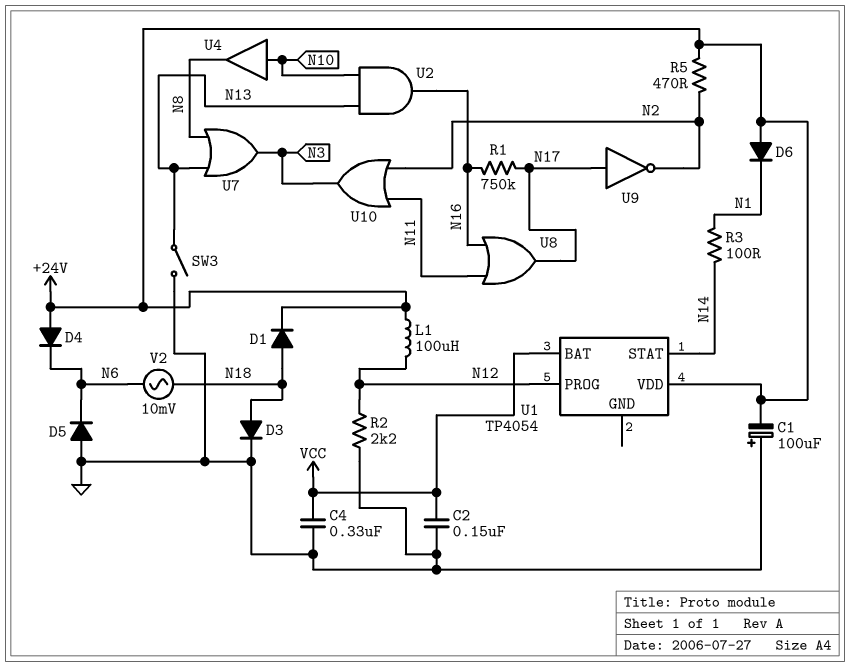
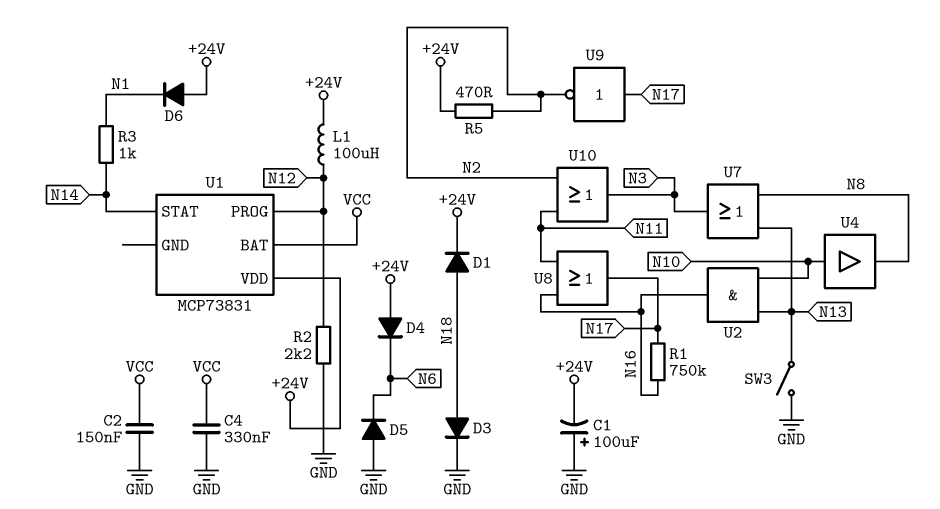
R3: 100 (N1, N14) -> 1k (N1, N14)
U1: TP4054 -> MCP73831
V2: AC 10mV (N6, N18) -> none

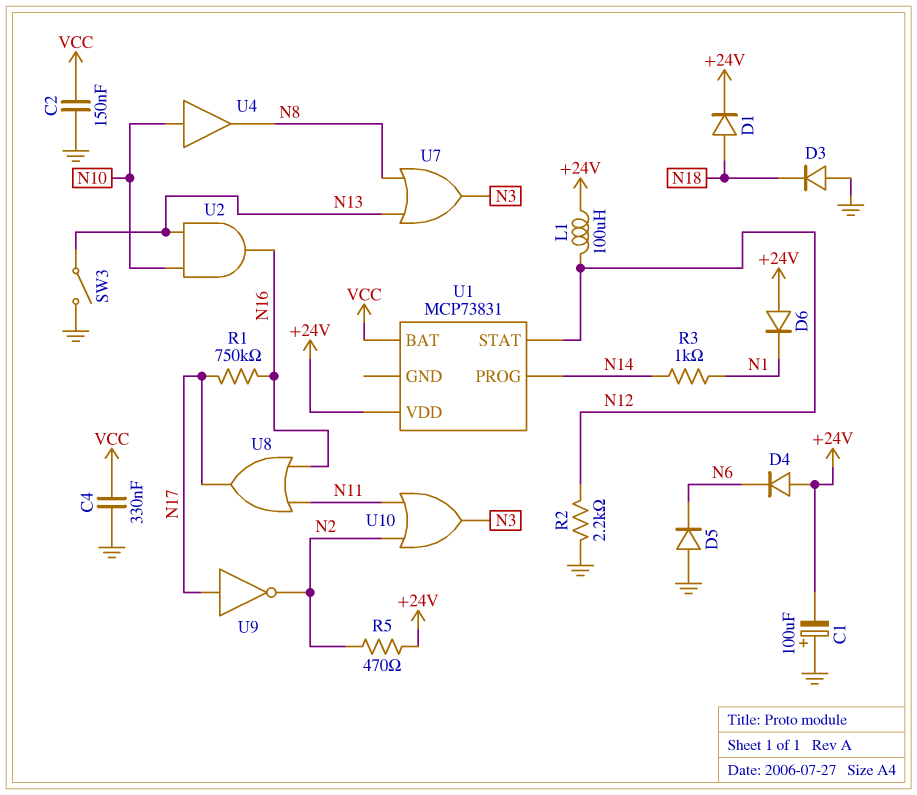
D3: diode (A N18, K GND) -> diode (A GND, K N18)
U1 pin PROG: N12 -> N14
U1 pin STAT: N14 -> N12

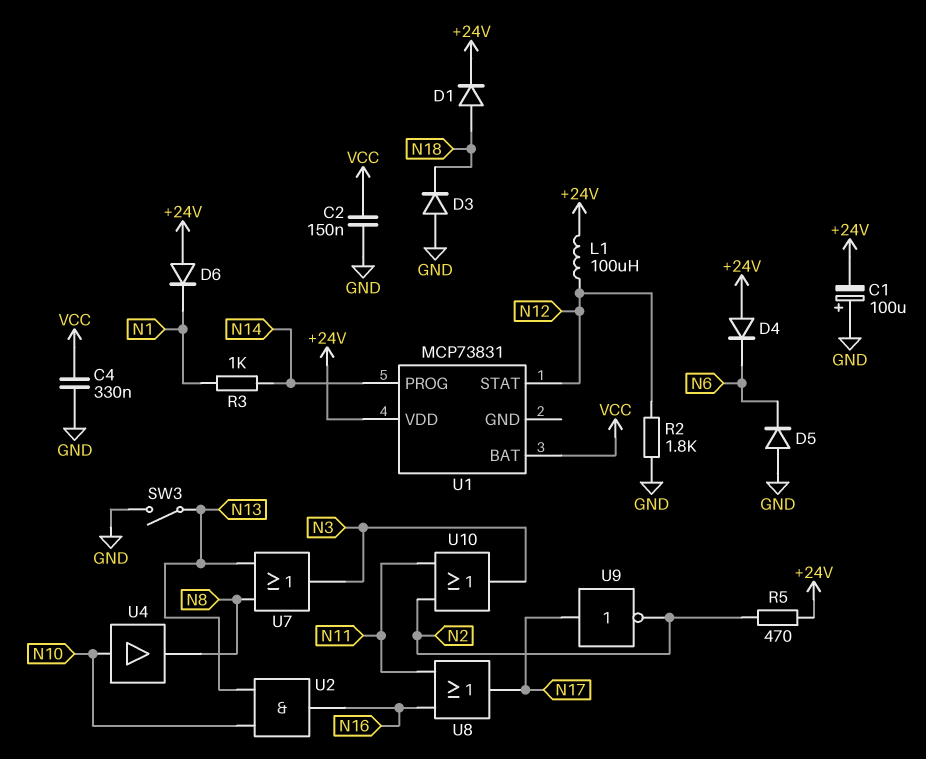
R1: 750k (N16, N17) -> none
R2: 2.2k (GND, N12) -> 1.8k (GND, N12)

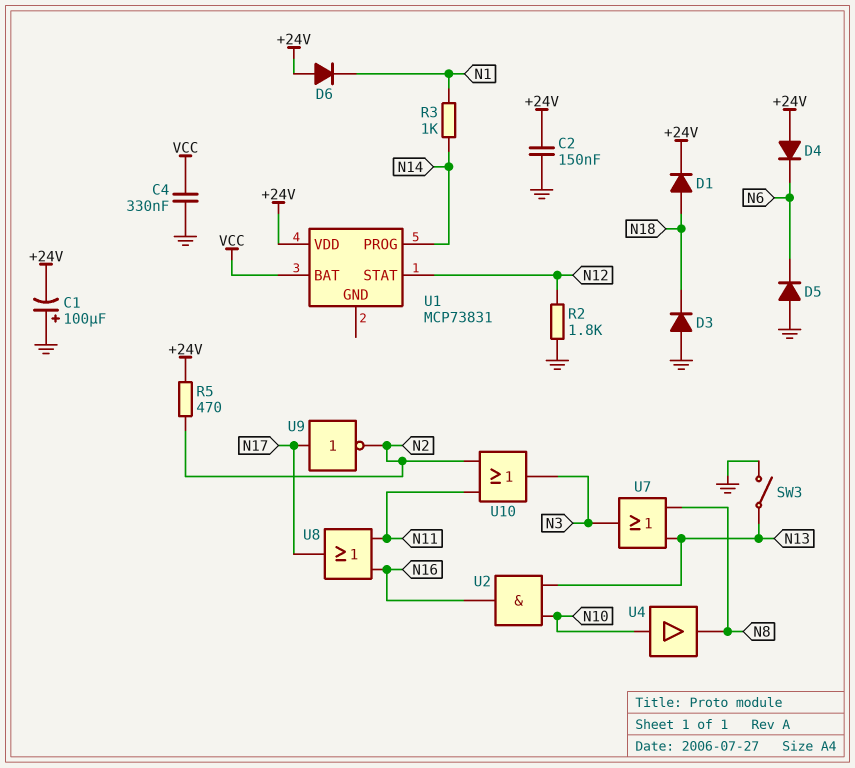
C2: 150nF (GND, VCC) -> 150nF (+24V, GND)
L1: 100uH (+24V, N12) -> none

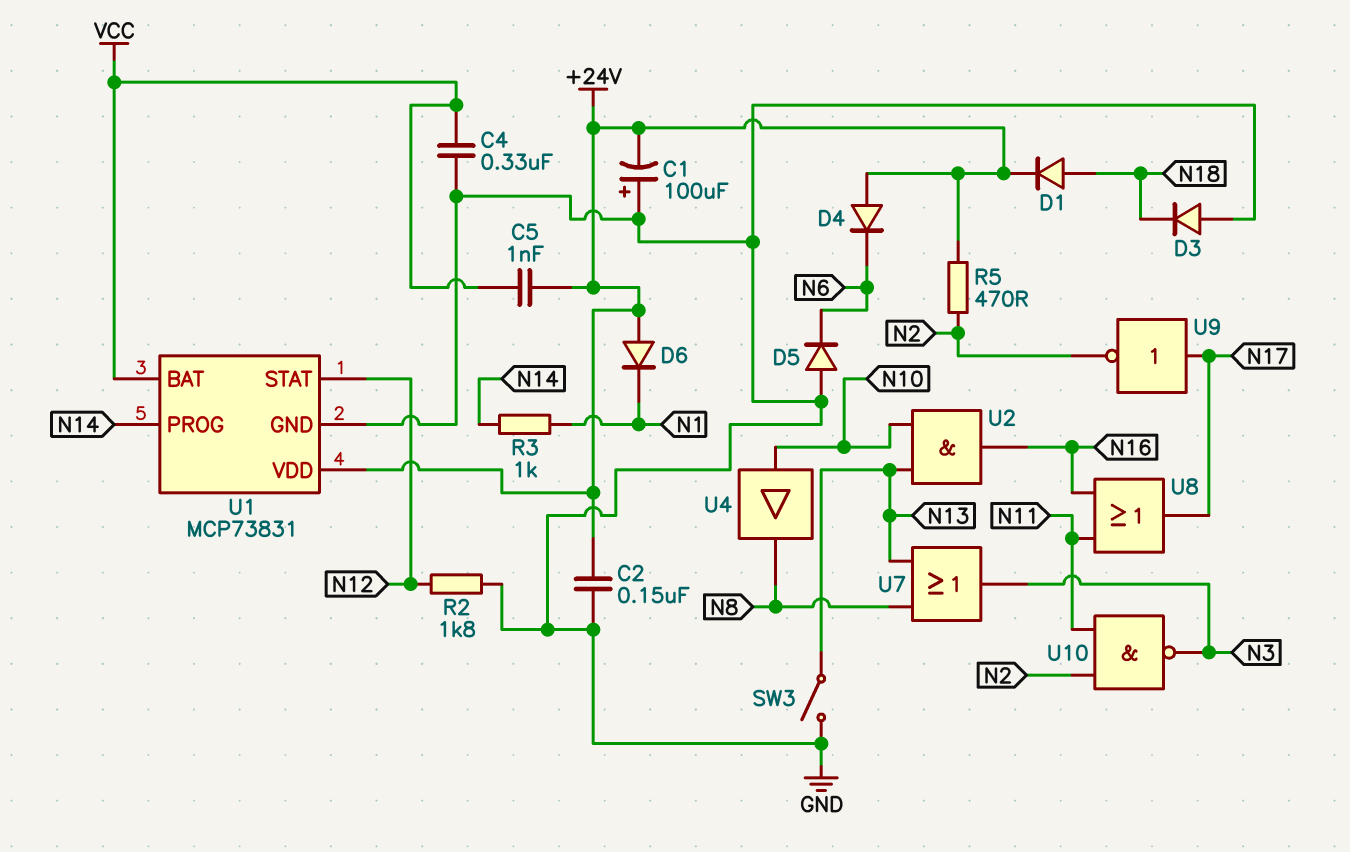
C5: none -> 1nF (+24V, VCC)
U1 pin GND: none -> GND
U10: OR (in N2, in N11, out N3) -> NAND (in N2, in N11, out N3)

